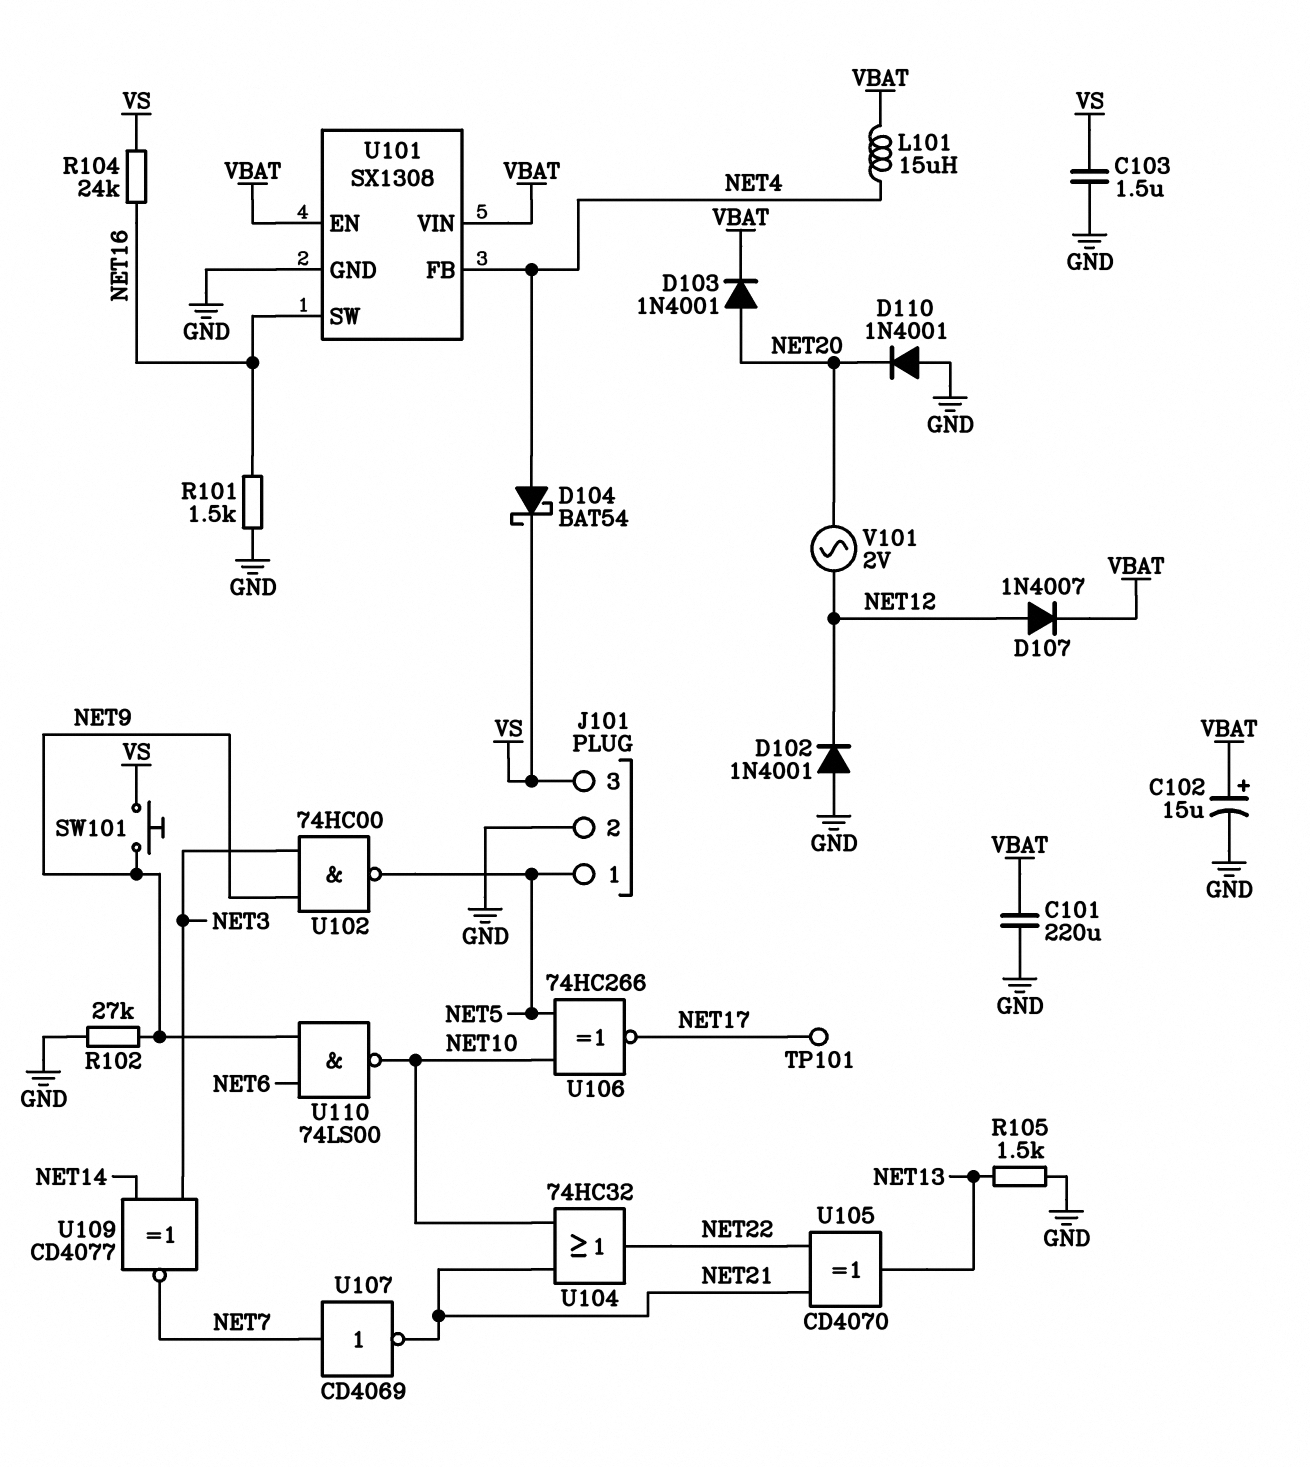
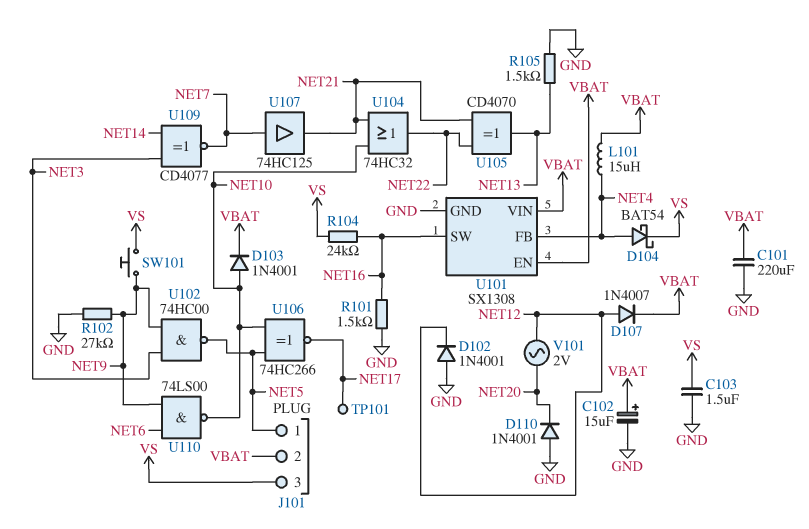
D103: diode 1N4001 (A NET20, K VBAT) -> diode 1N4001 (A NET10, K VBAT)
J101 pin 2: GND -> VBAT
U107: NOT CD4069 (in NET7, out NET21) -> buffer 74HC125 (in NET7, out NET21)

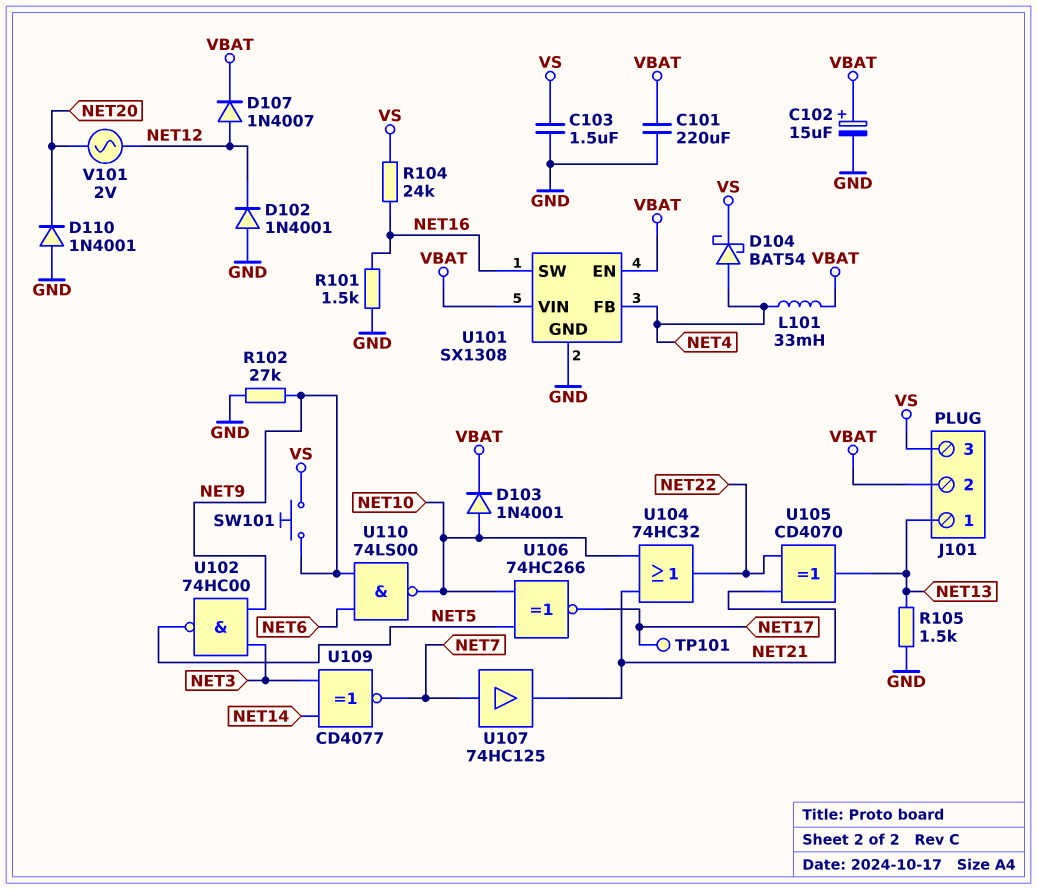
J101 pin 1: NET5 -> NET13
L101: 15uH (NET4, VBAT) -> 33mH (NET4, VBAT)

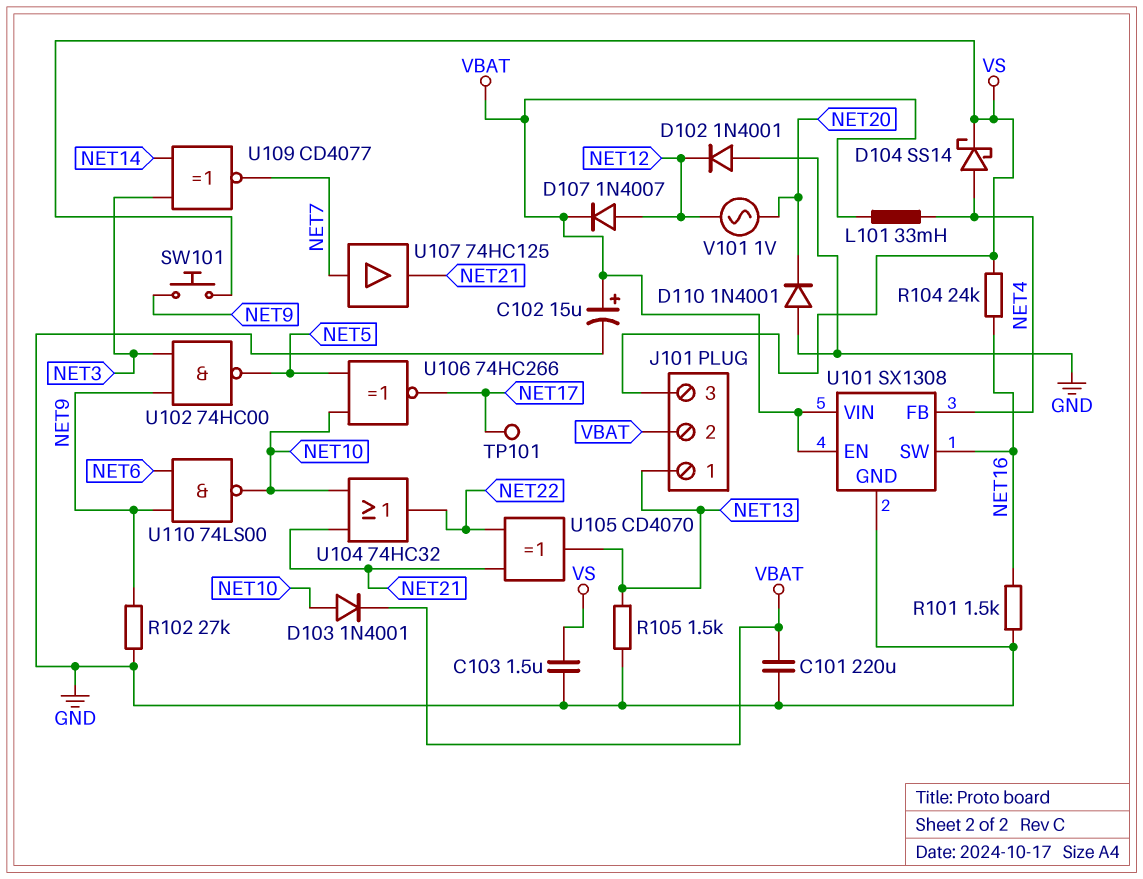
D104: schottky BAT54 (A NET4, K VS) -> schottky SS14 (A NET4, K VS)
V101: AC 2V (NET12, NET20) -> AC 1V (NET12, NET20)

